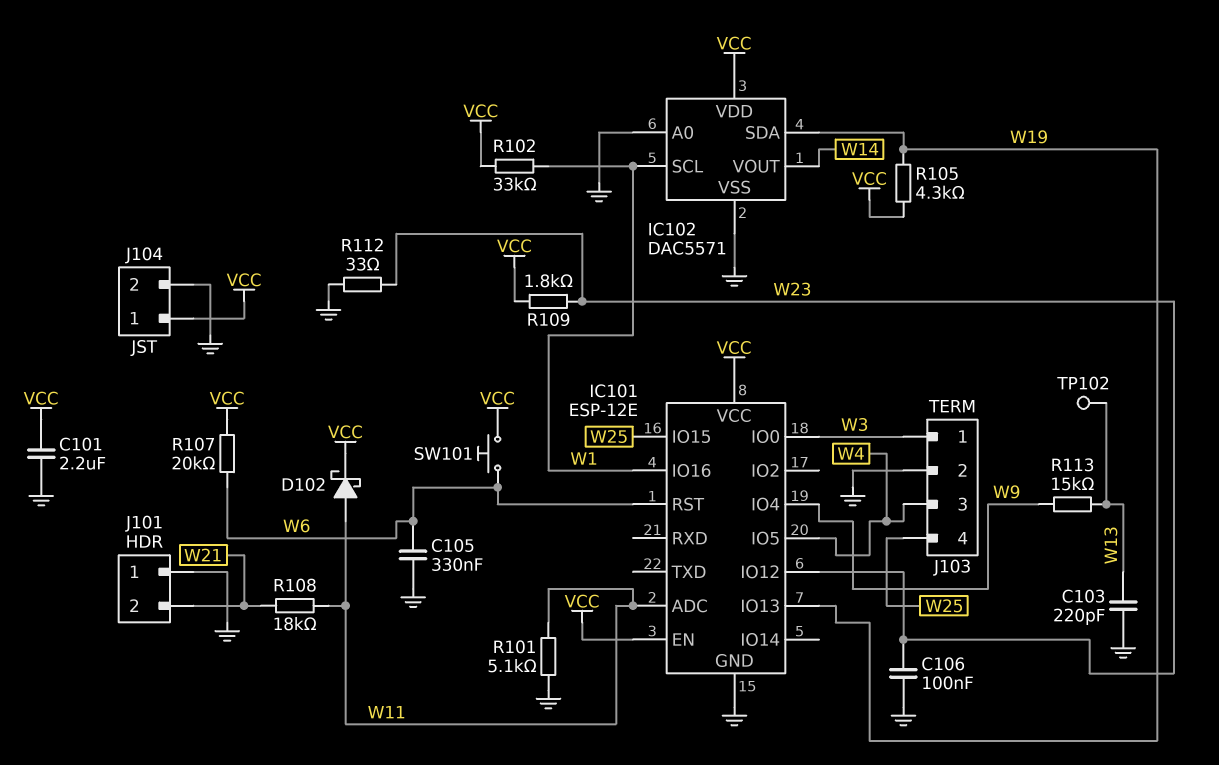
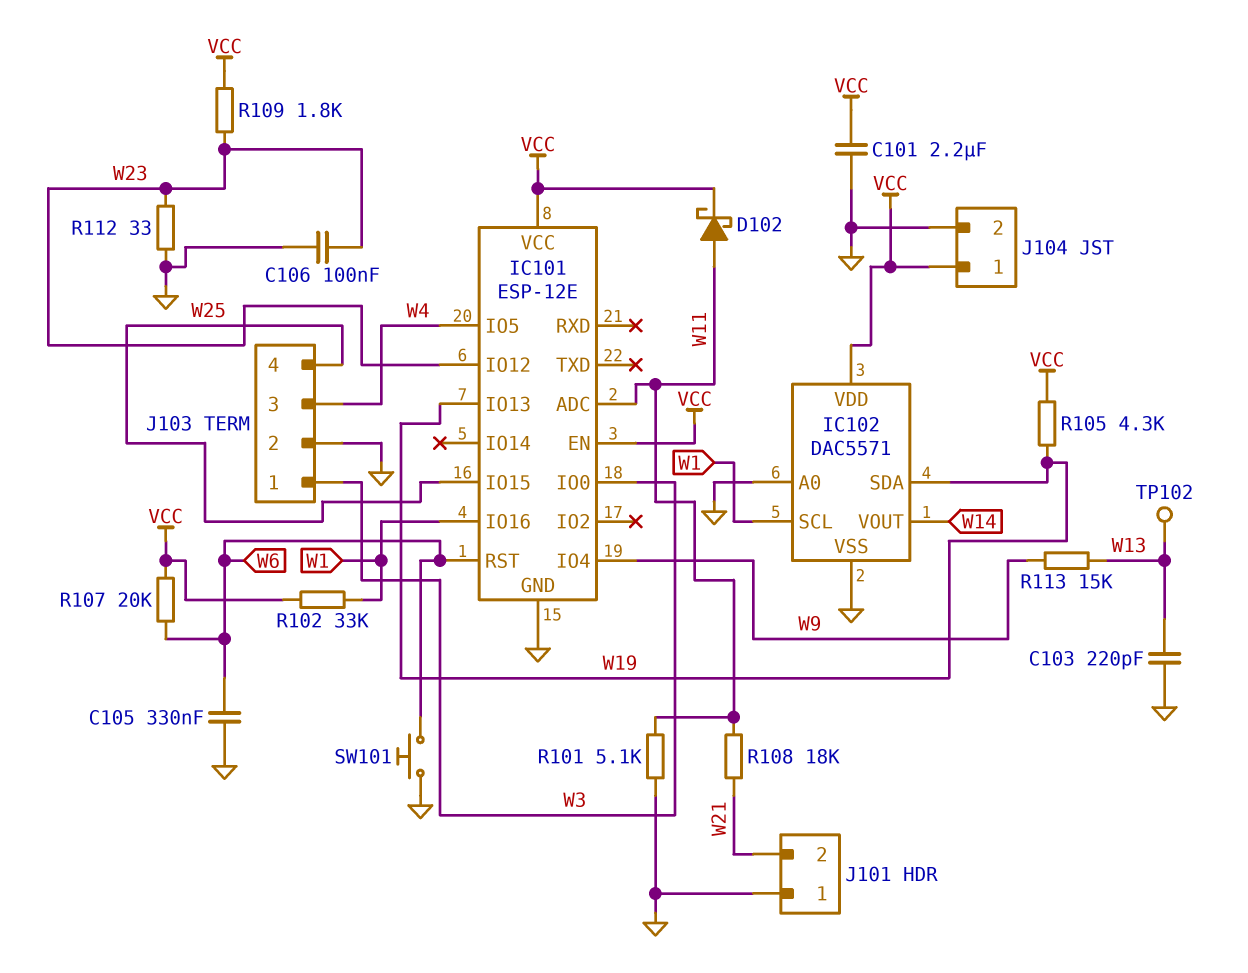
SW101: button (VCC, W6) -> button (GND, W6)

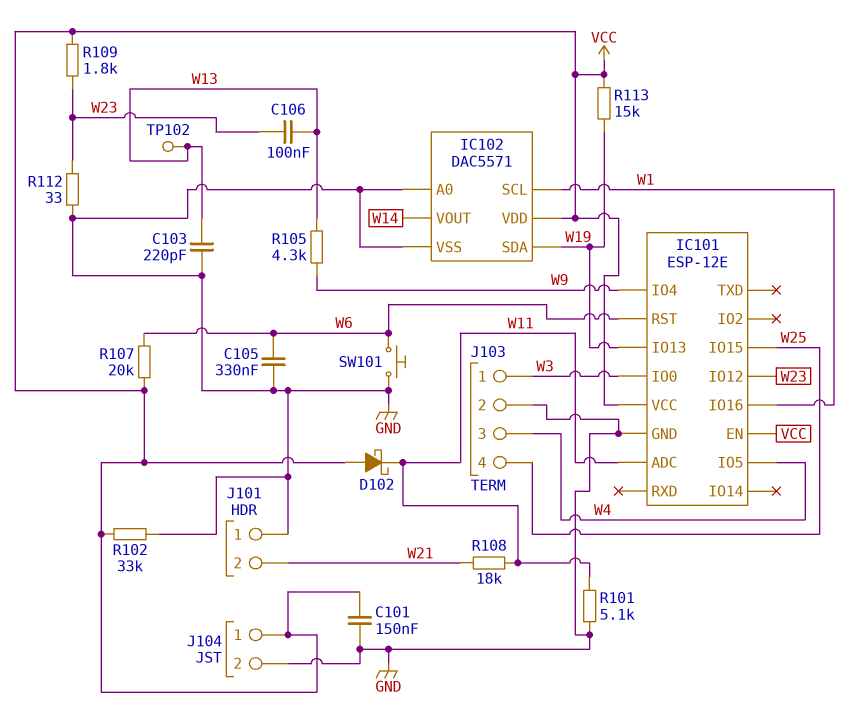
C101: 2.2uF (GND, VCC) -> 150nF (GND, VCC)
C106: 100nF (GND, W23) -> 100nF (W13, W23)
D102: schottky (A W11, K VCC) -> schottky (A VCC, K W11)
R102: 33k (VCC, W1) -> 33k (GND, VCC)
R105: 4.3k (VCC, W19) -> 4.3k (W9, W13)
R113: 15k (W9, W13) -> 15k (VCC, W19)

